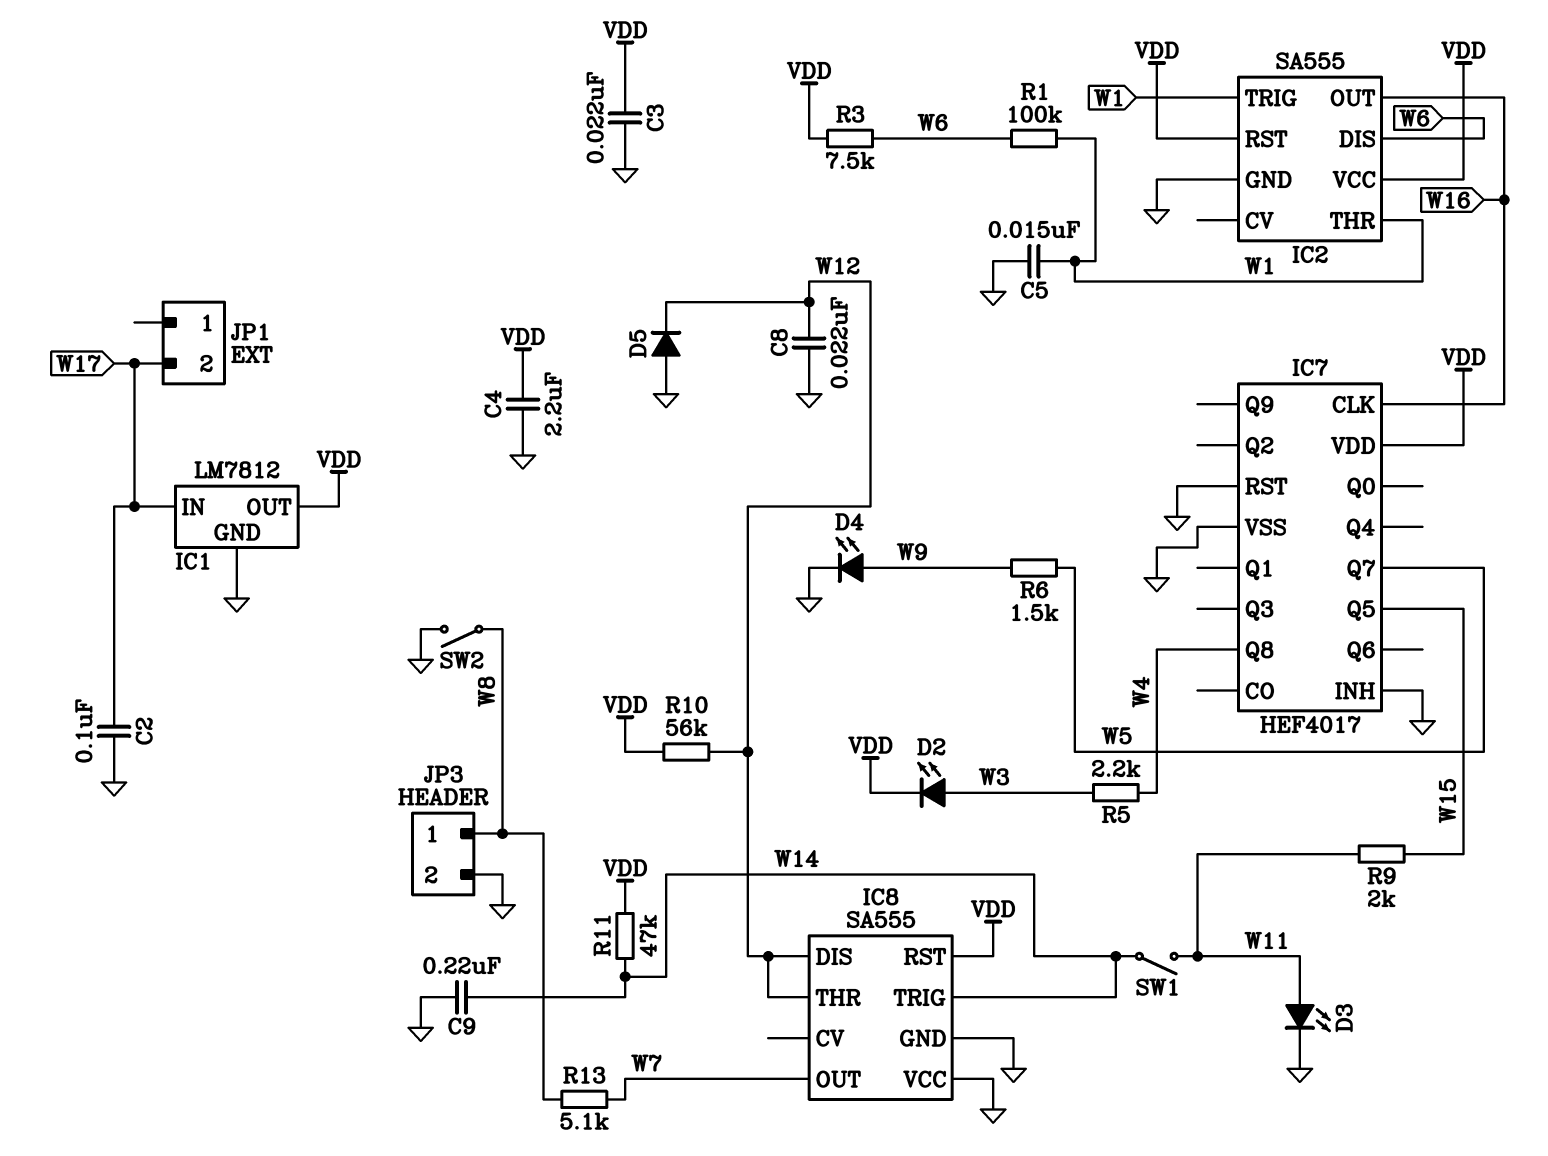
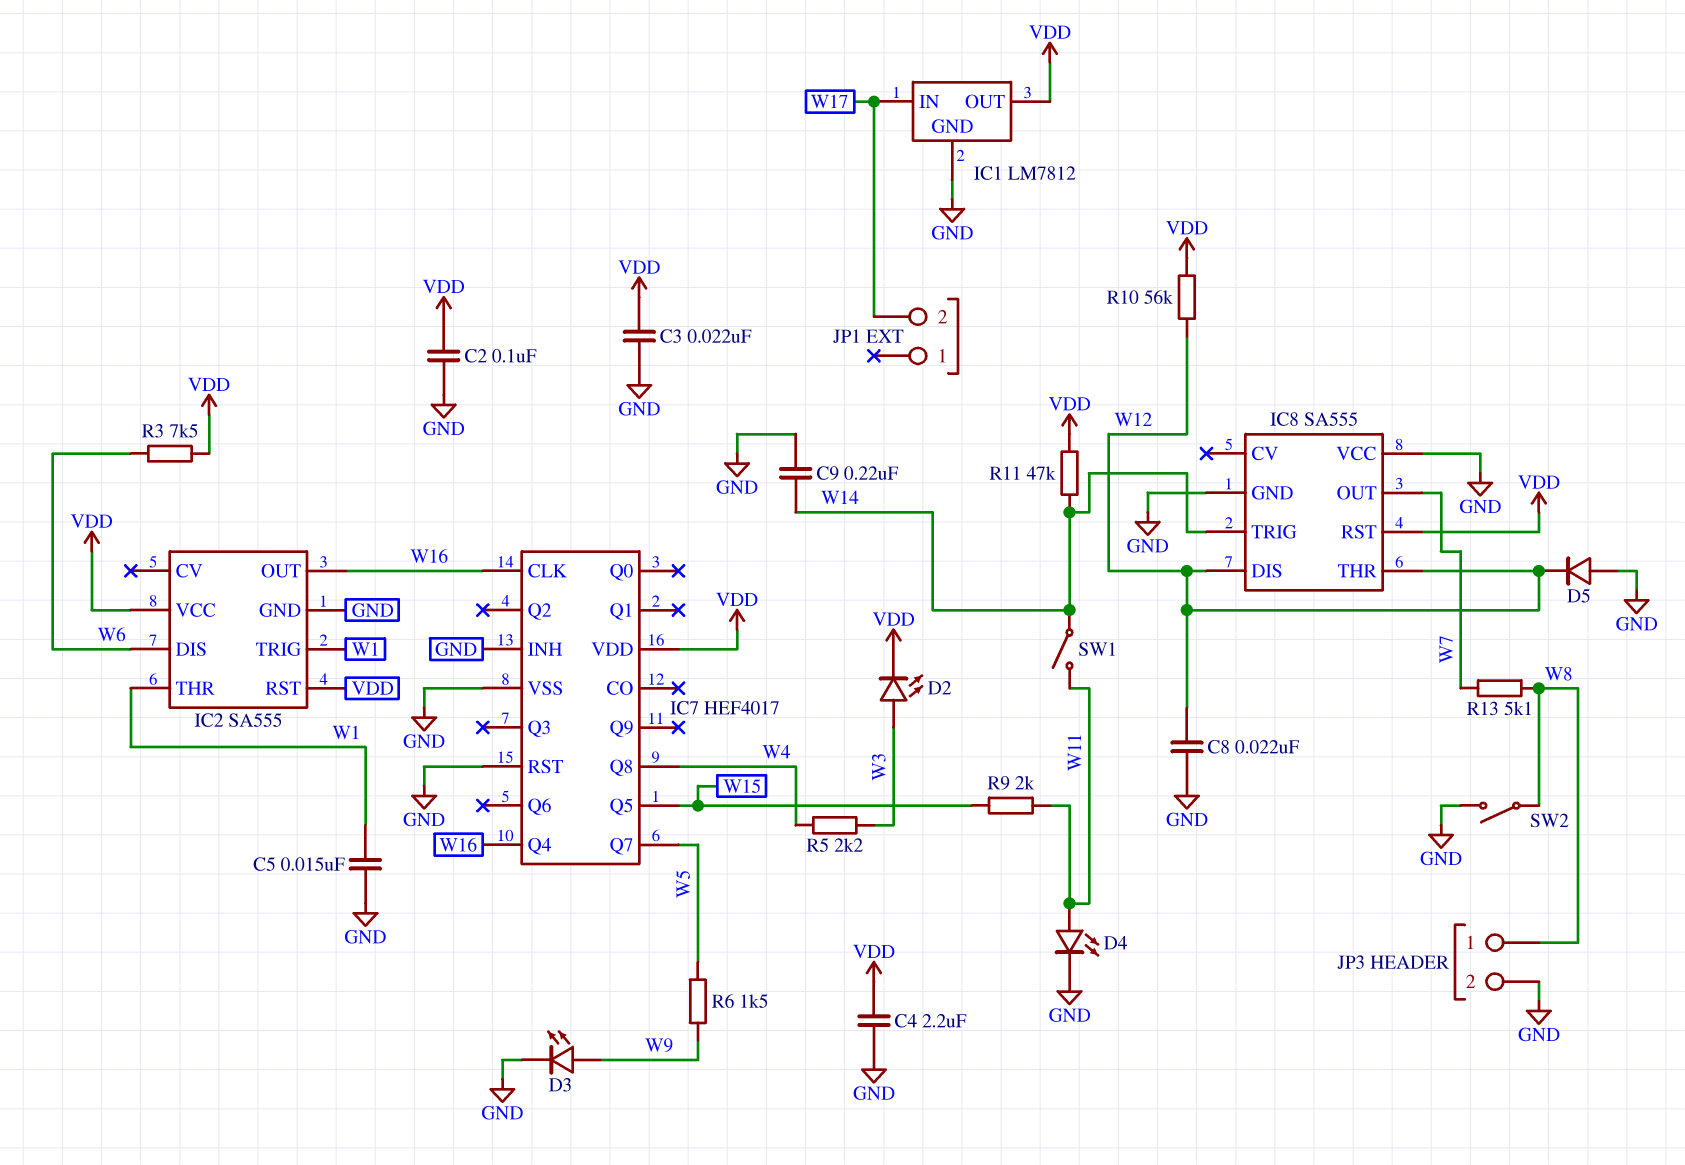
C2: 100nF (GND, W17) -> 100nF (GND, VDD)
D3: LED (A W11, K GND) -> LED (A W9, K GND)
D4: LED (A W9, K GND) -> LED (A W11, K GND)
IC7 pin Q4: none -> W16
R1: 100k (W1, W6) -> none

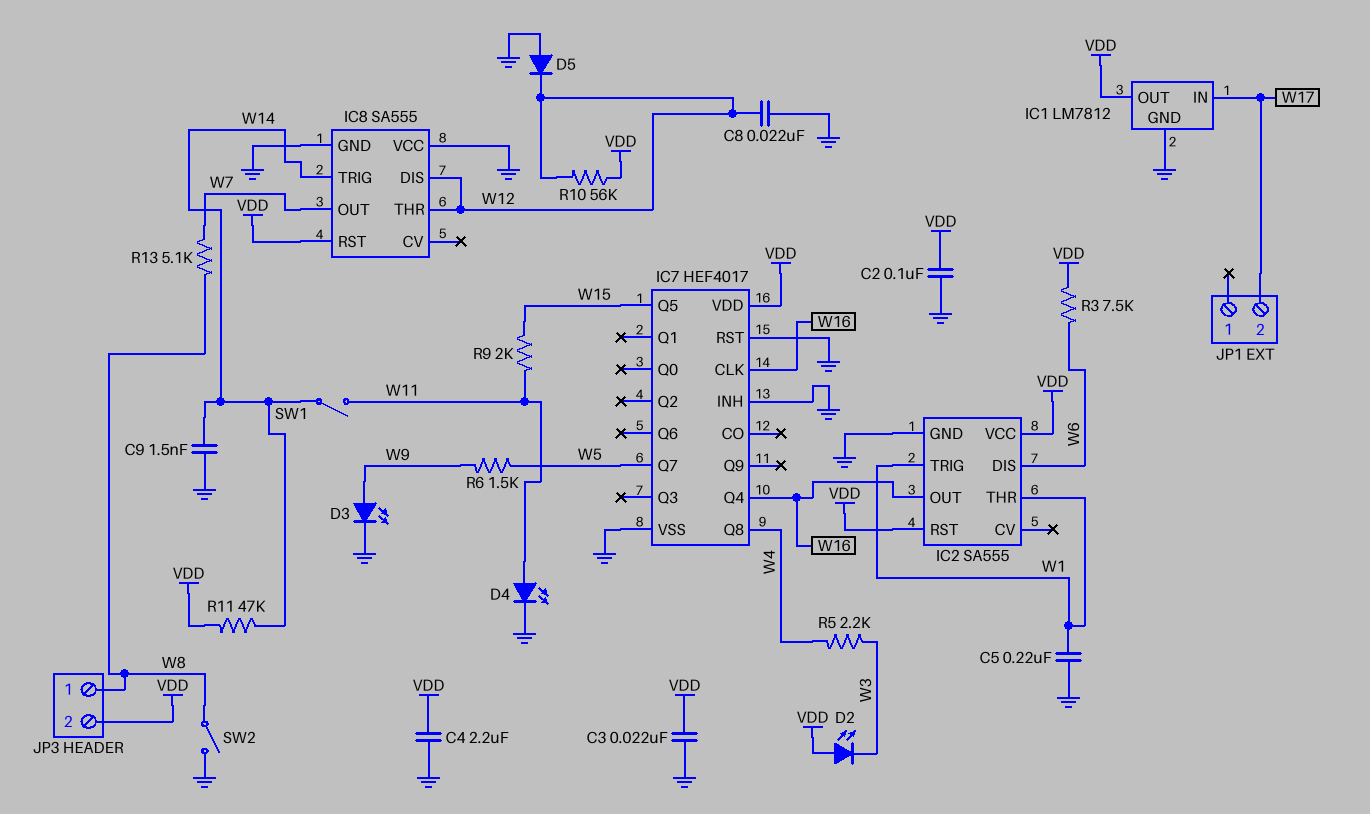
C5: 15nF (GND, W1) -> 220nF (GND, W1)
C9: 220nF (GND, W14) -> 1.5nF (GND, W14)
D2: LED (A W3, K VDD) -> LED (A VDD, K W3)
JP3 pin 2: GND -> VDD

